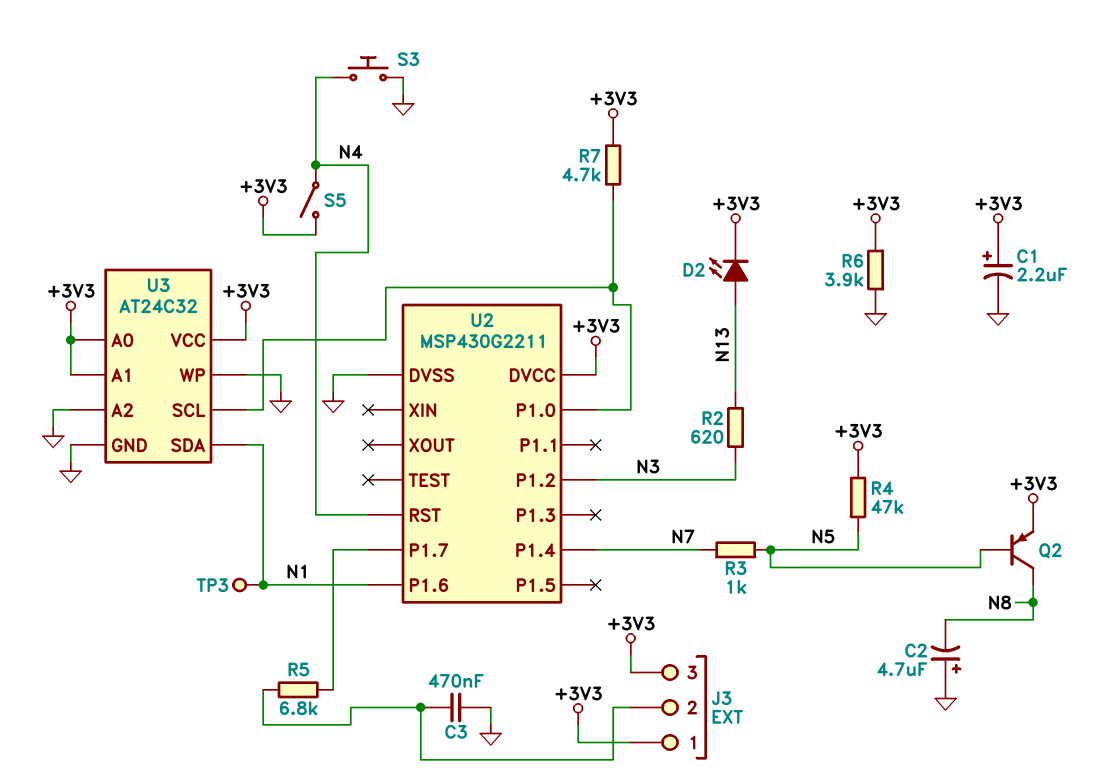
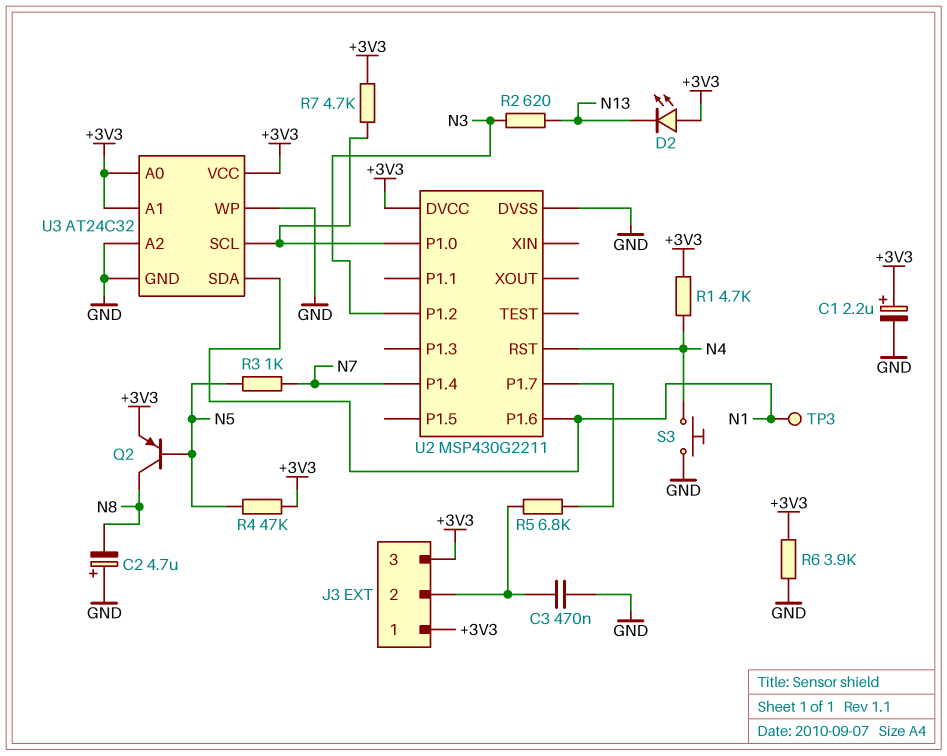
D2: LED (A N13, K +3V3) -> LED (A +3V3, K N13)
R1: none -> 4.7k (+3V3, N4)
S5: switch (+3V3, N4) -> none

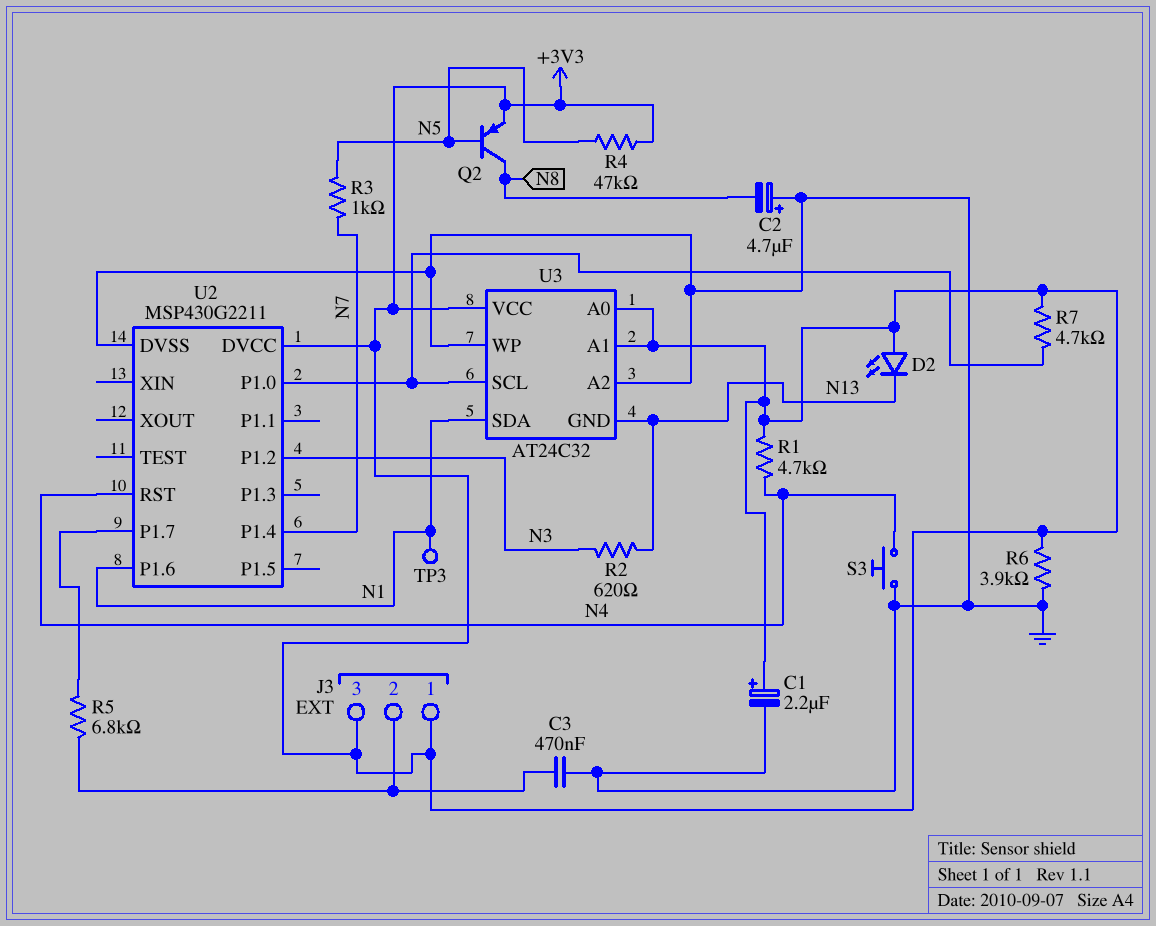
U3 pin GND: GND -> N13

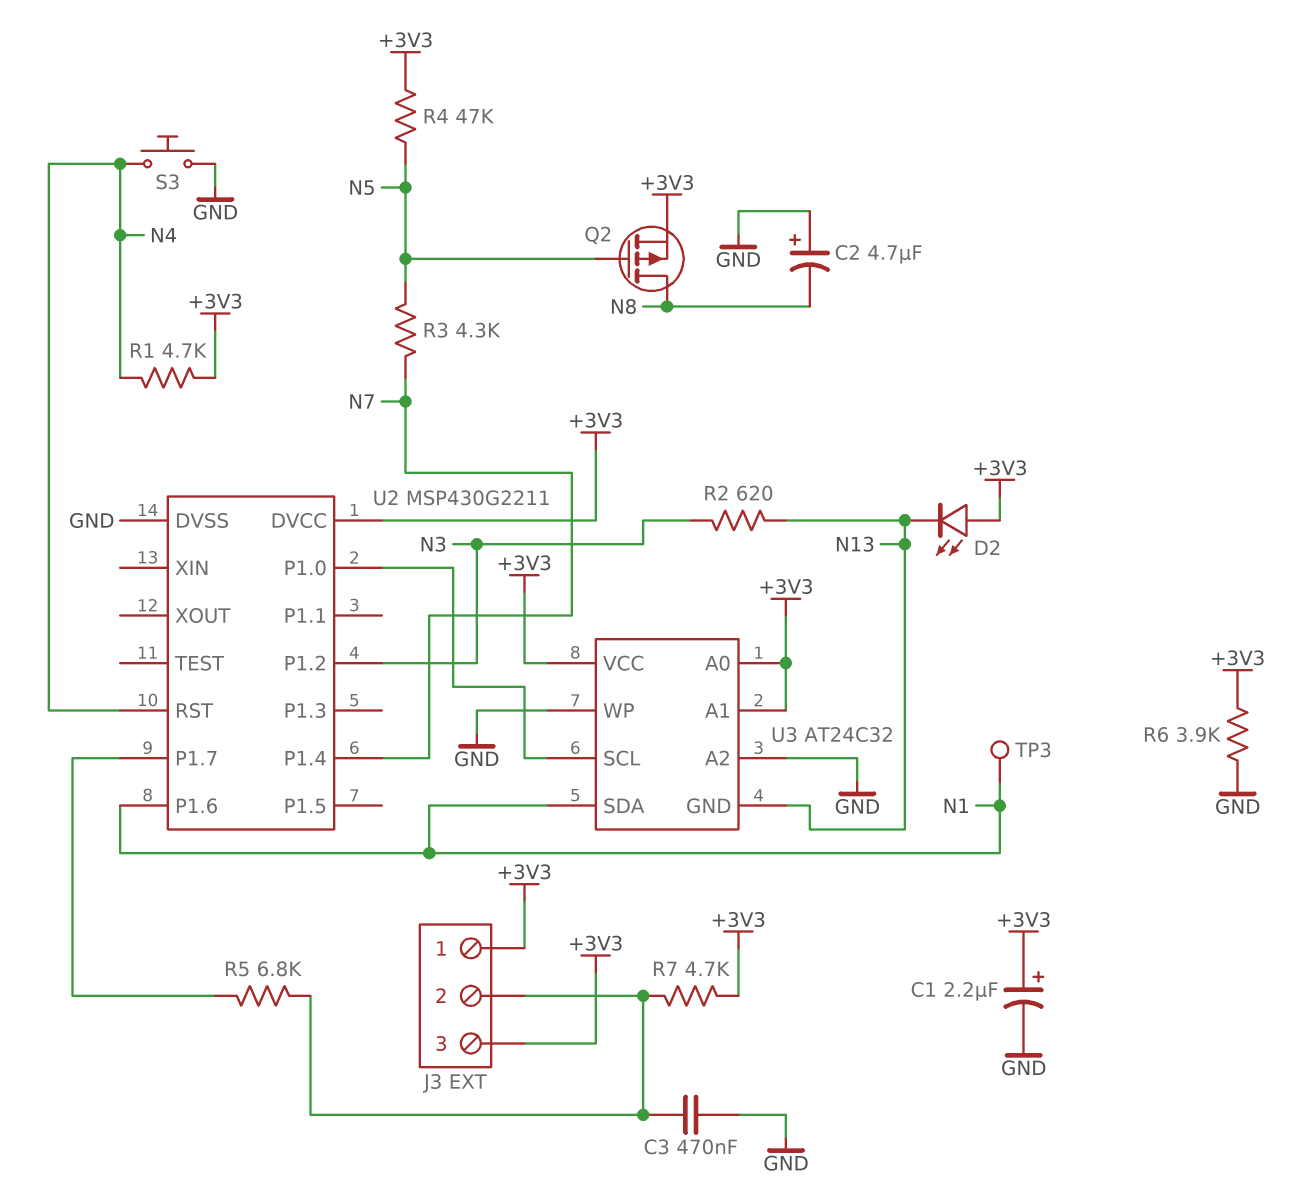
Q2: PNP (B N5, C N8, E +3V3) -> PMOS (G N5, D N8, S +3V3)
R3: 1k (N5, N7) -> 4.3k (N5, N7)
R7: 4.7k (+3V3, U2/P1.0) -> 4.7k (+3V3, J3/2)

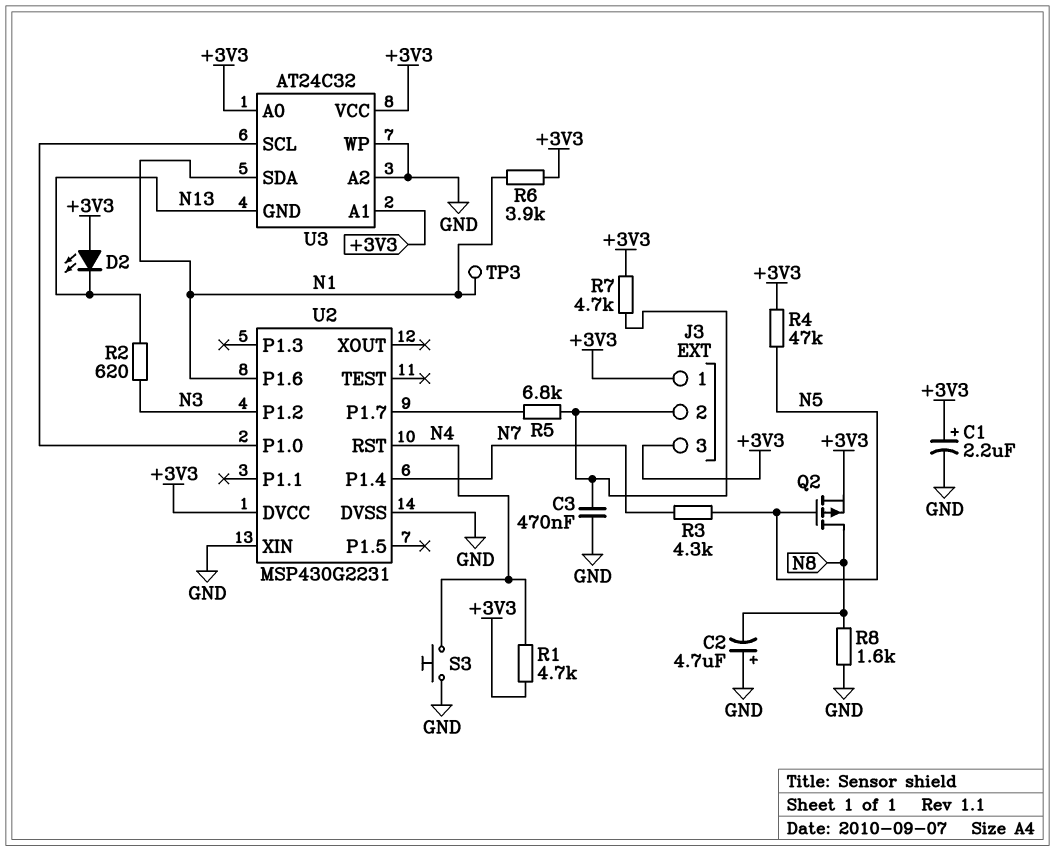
R6: 3.9k (+3V3, GND) -> 3.9k (+3V3, N1)
R8: none -> 1.6k (GND, N8)
U2: MSP430G2211 -> MSP430G2231
U2 pin XIN: none -> GND

